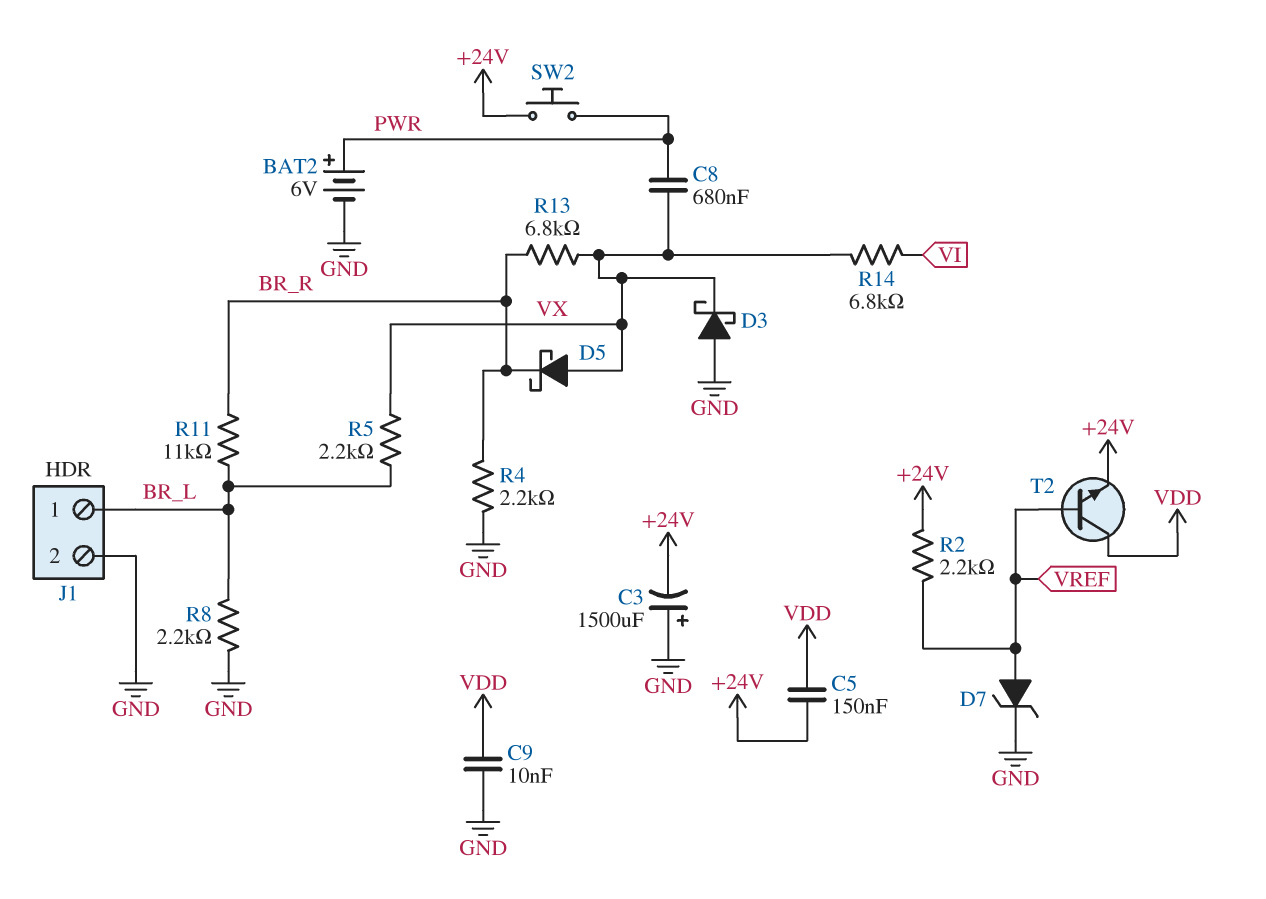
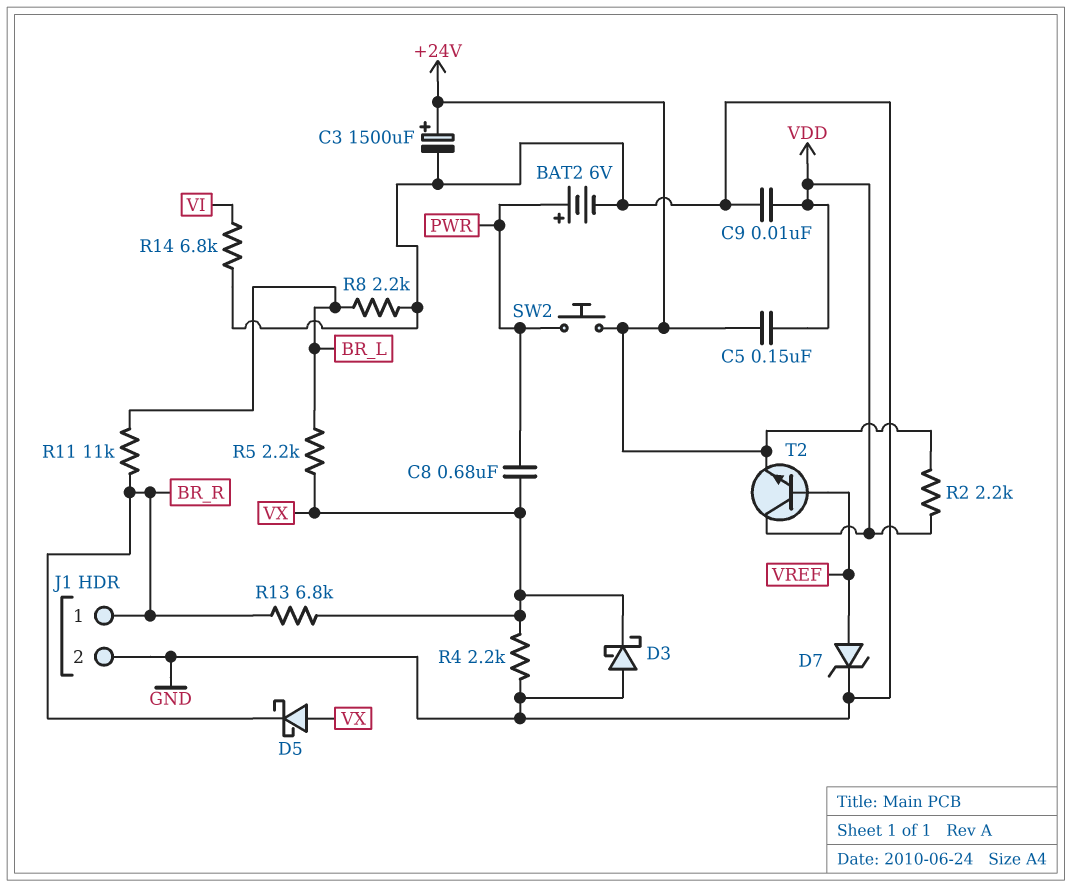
C3: 1500uF (plus GND, minus +24V) -> 1500uF (plus +24V, minus GND)
J1 pin 1: BR_L -> BR_R
R2: 2.2k (+24V, VREF) -> 2.2k (+24V, VDD)
R4: 2.2k (BR_R, GND) -> 2.2k (GND, VX)
R14: 6.8k (VI, VX) -> 6.8k (GND, VI)

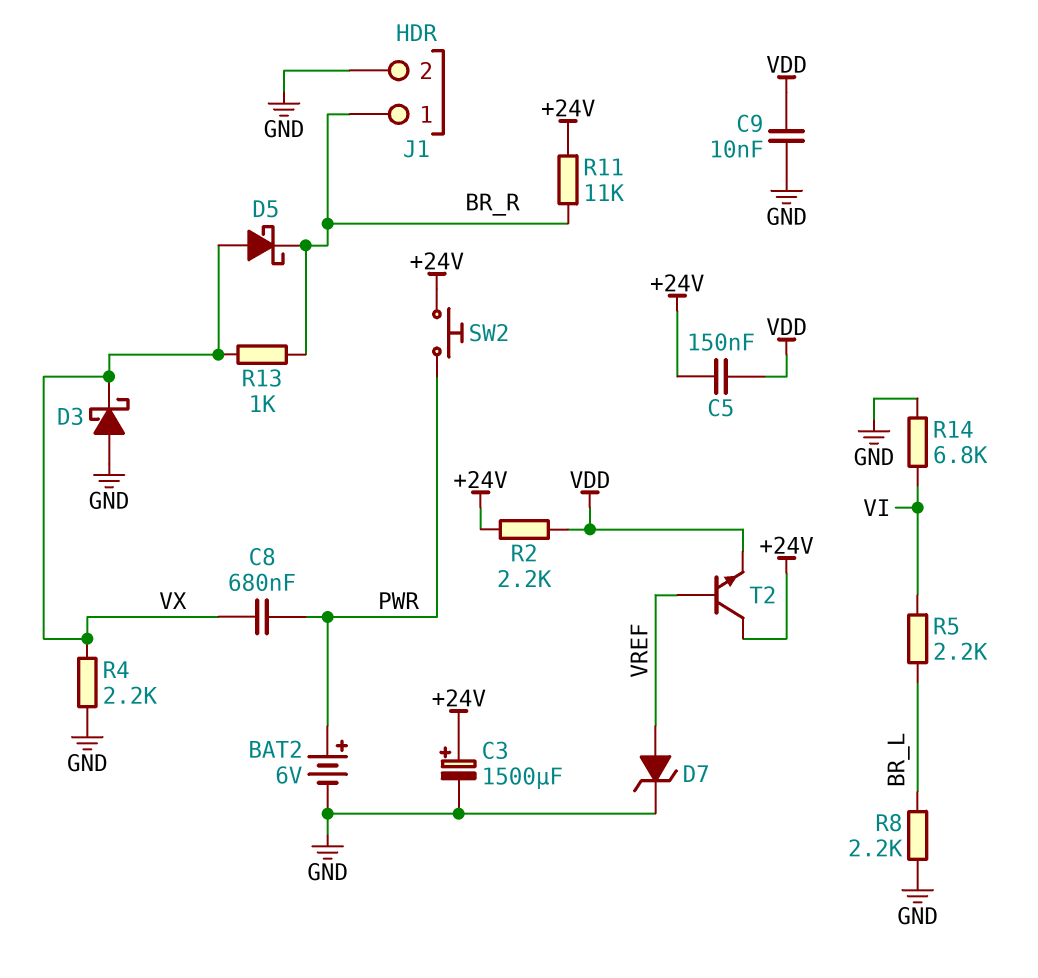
R5: 2.2k (BR_L, VX) -> 2.2k (BR_L, VI)
R11: 11k (BR_L, BR_R) -> 11k (+24V, BR_R)
R13: 6.8k (BR_R, VX) -> 1k (BR_R, VX)
T2: NPN (B VREF, C VDD, E +24V) -> NPN (B VREF, C +24V, E VDD)

